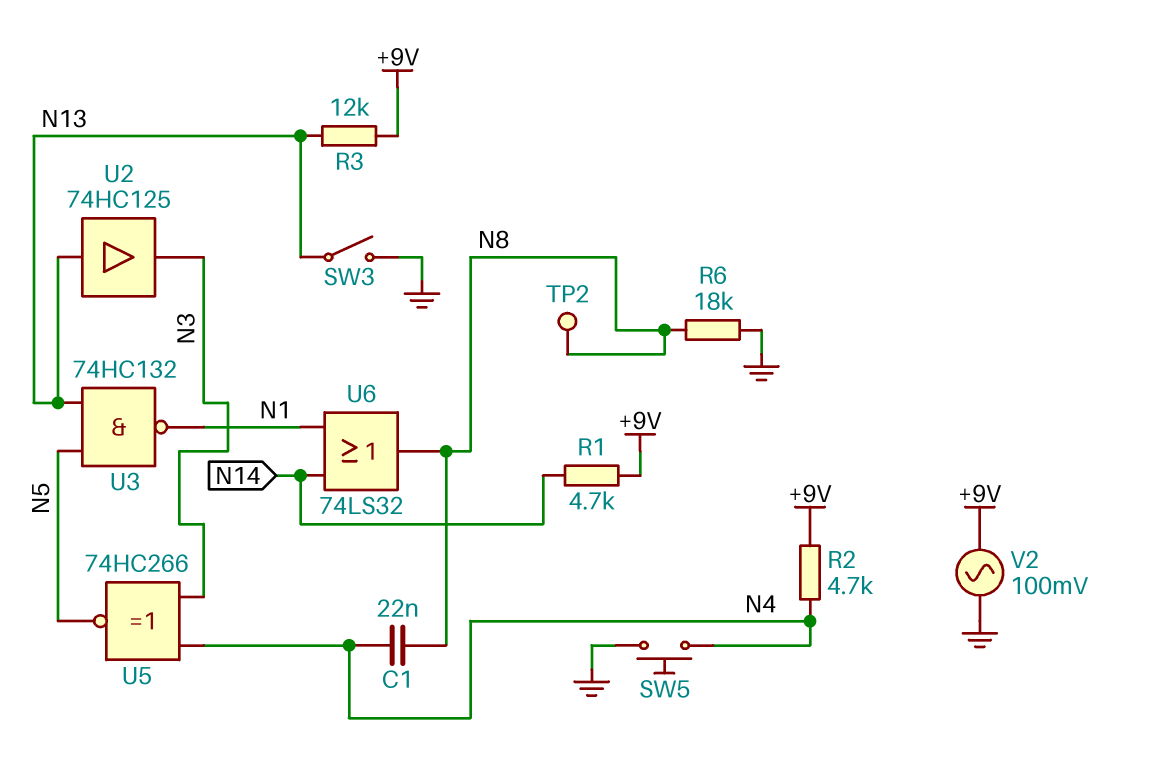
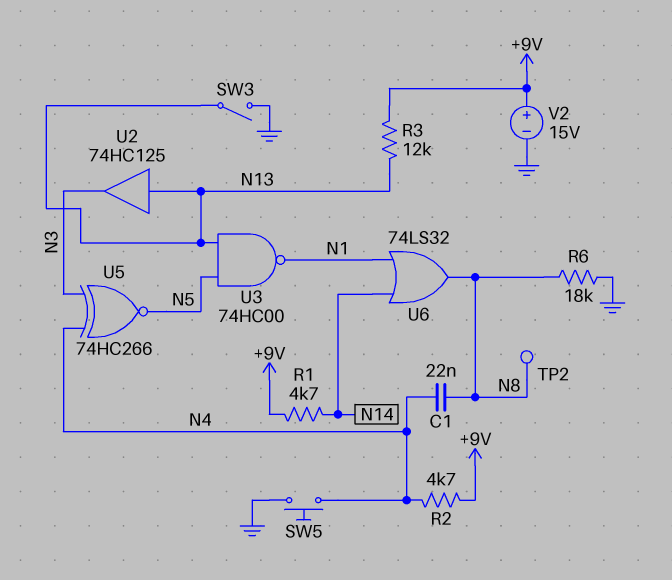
U3: NAND 74HC132 (in N5, in N13, out N1) -> NAND 74HC00 (in N5, in N13, out N1)
V2: AC 100mV (+9V, GND) -> 15V (plus +9V, minus GND)

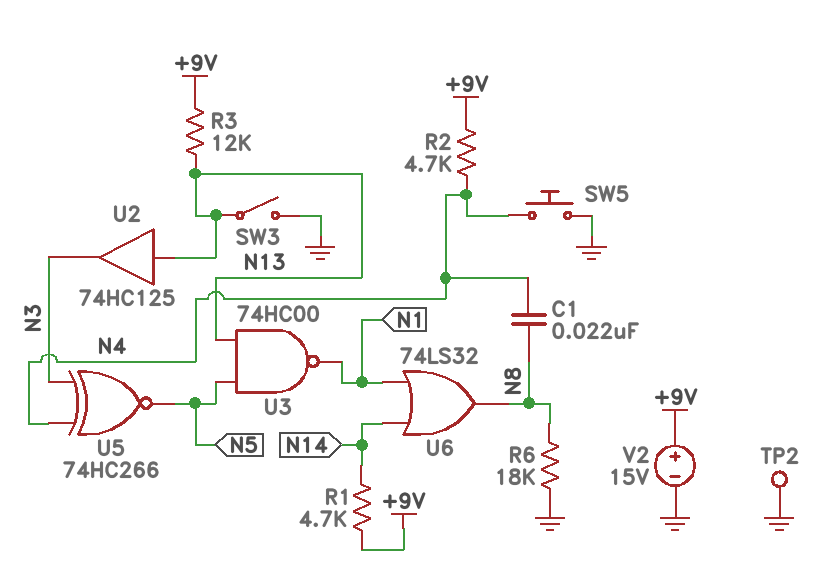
TP2: test point (N8) -> test point (GND)

